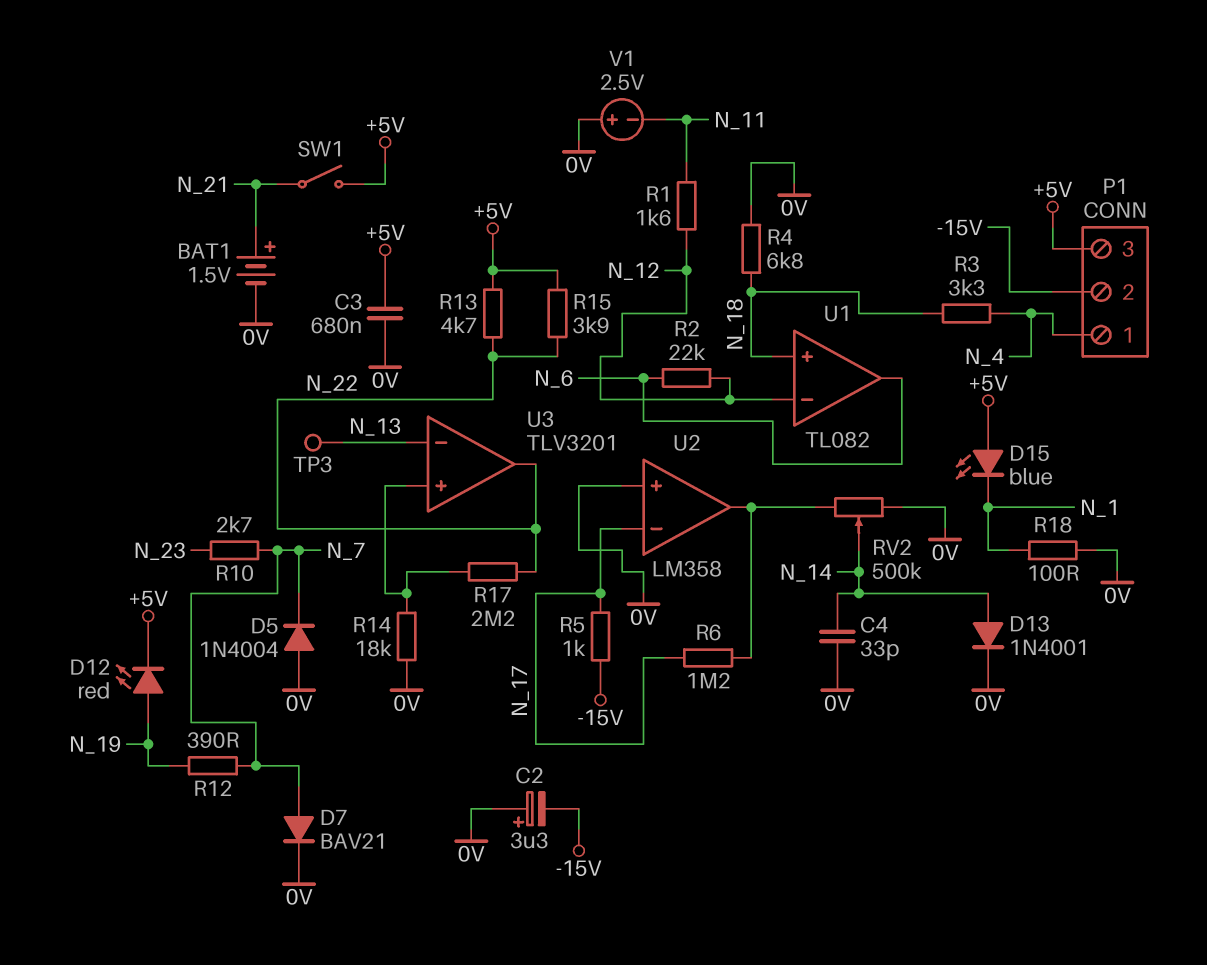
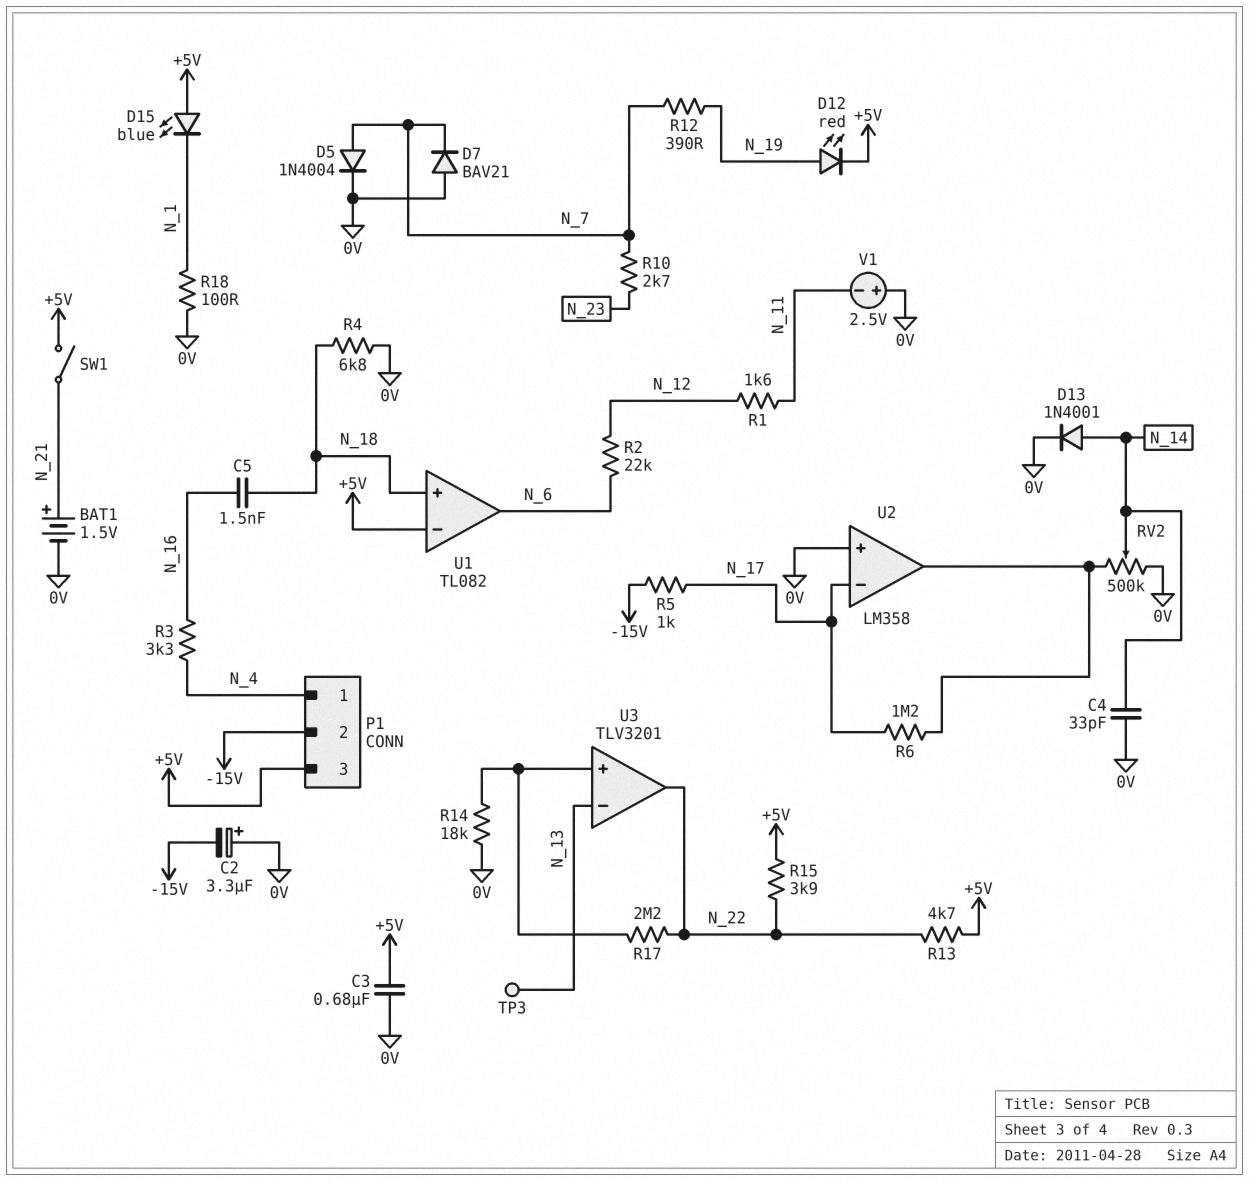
C5: none -> 1.5nF (N_16, N_18)
D5: diode 1N4004 (A 0V, K N_7) -> diode 1N4004 (A N_7, K 0V)
D7: diode BAV21 (A N_7, K 0V) -> diode BAV21 (A 0V, K N_7)
R3: 3.3k (N_4, N_18) -> 3.3k (N_4, N_16)
U1 pin in-: N_12 -> +5V

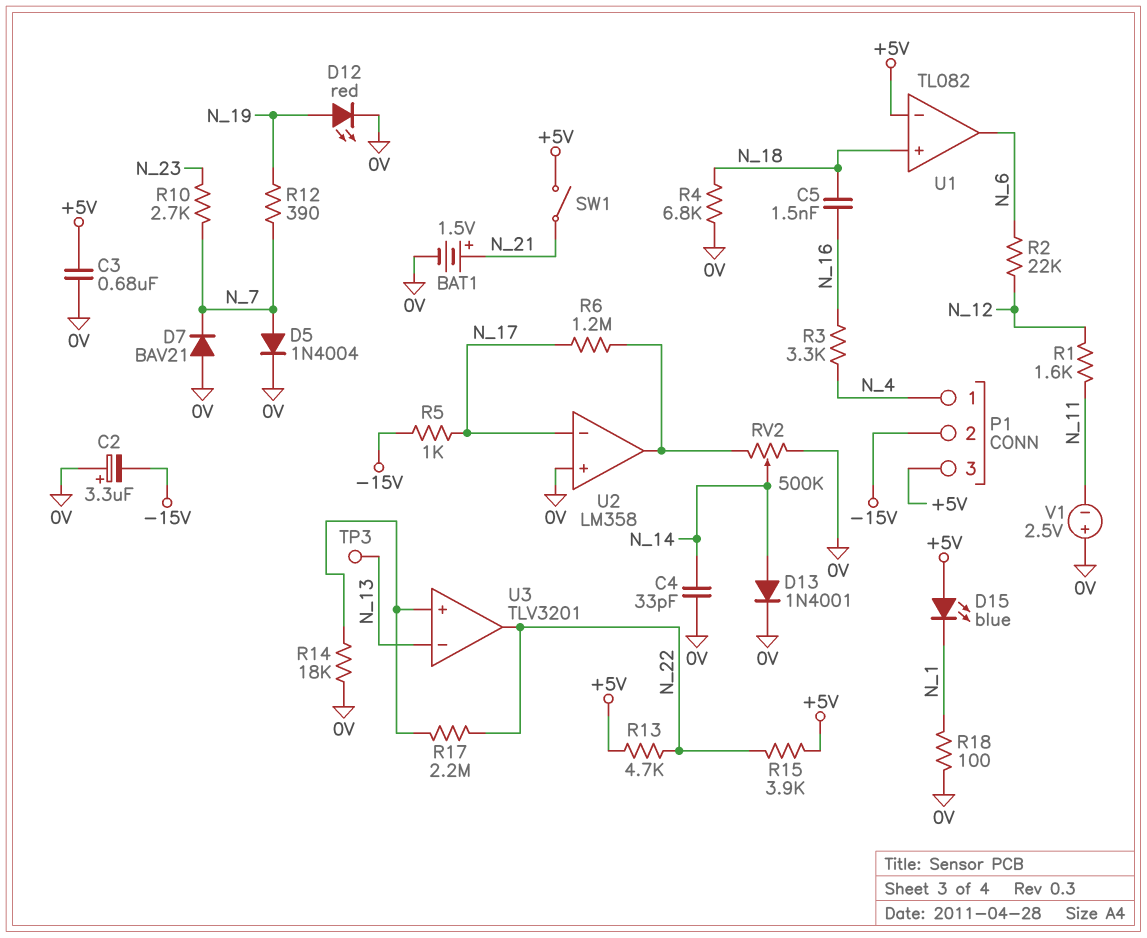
D12: LED red (A N_19, K +5V) -> LED red (A N_19, K 0V)

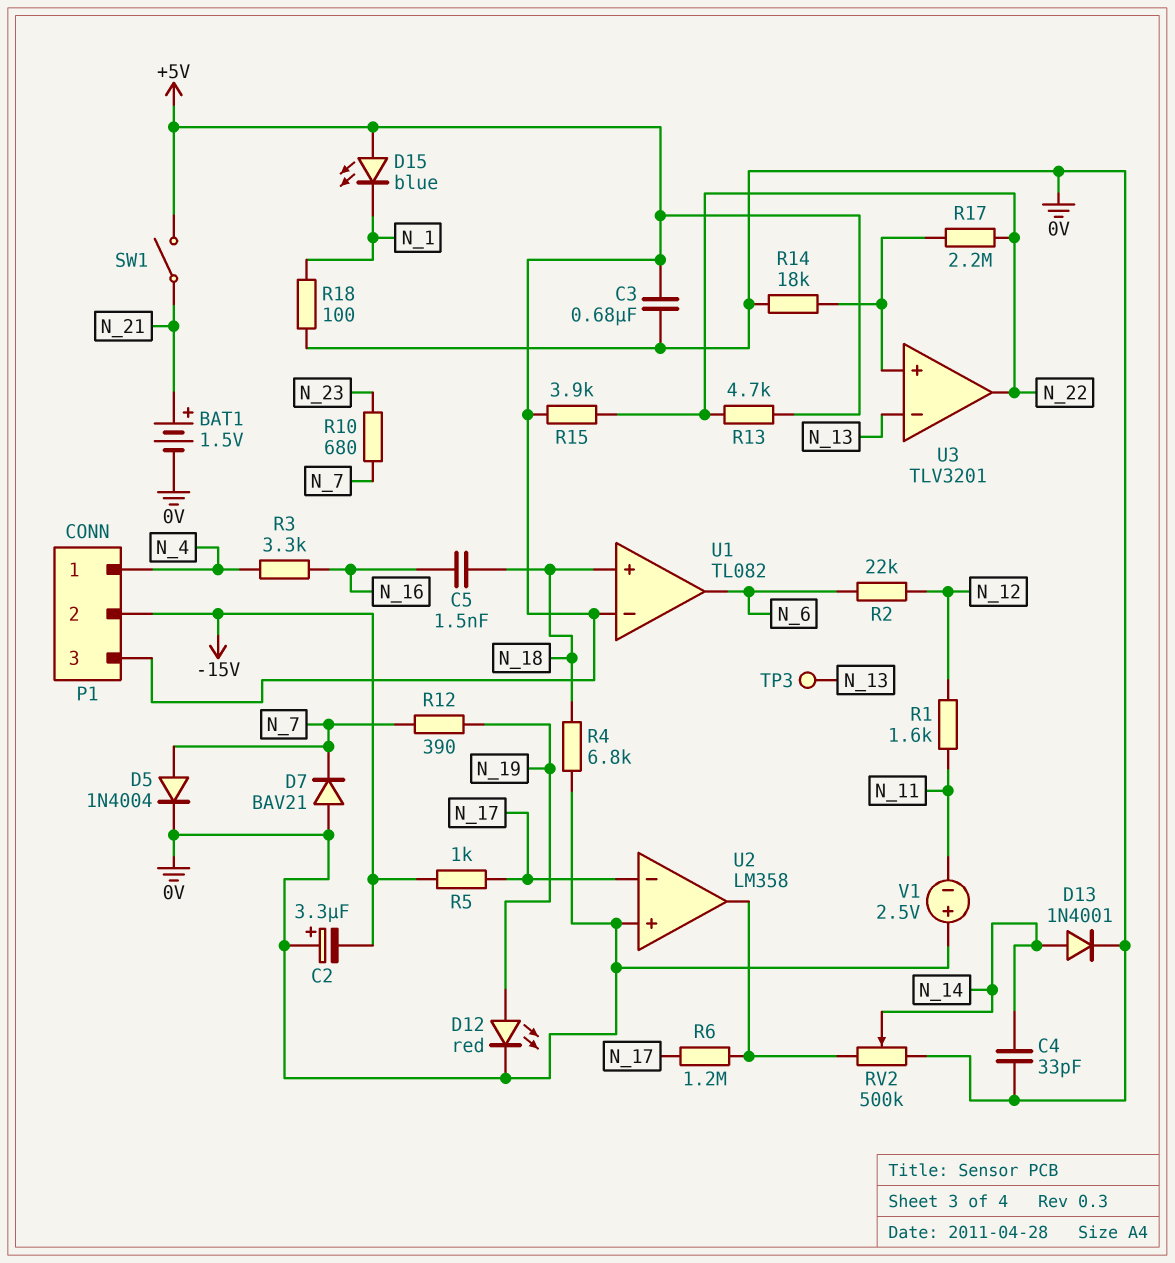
R10: 2.7k (N_7, N_23) -> 680 (N_7, N_23)

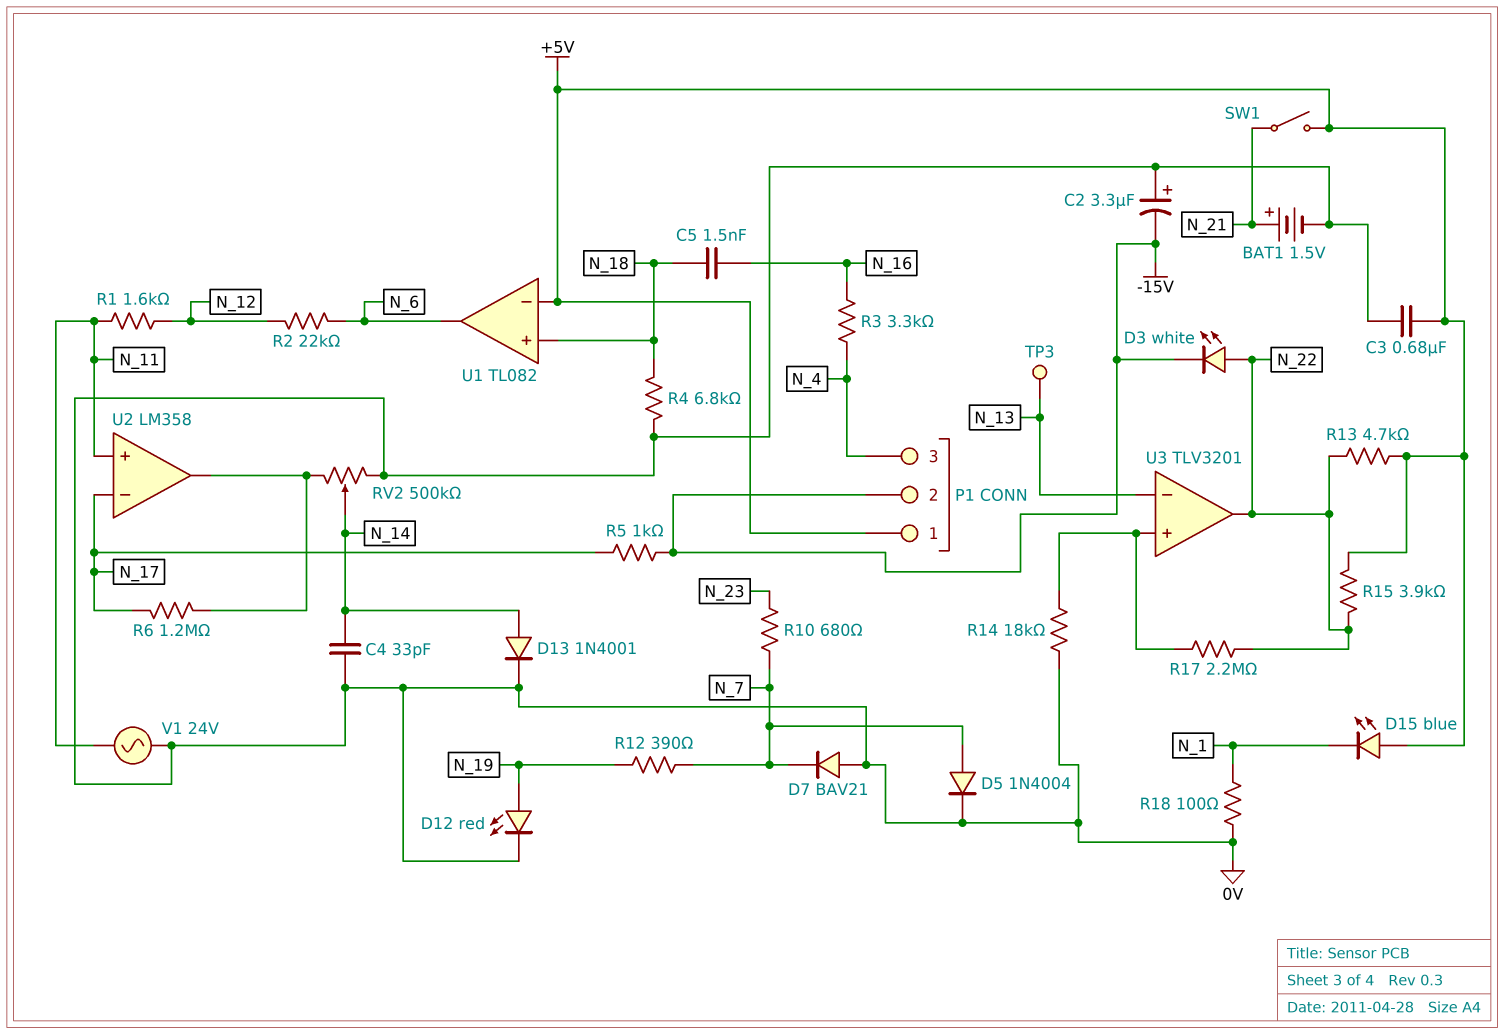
D3: none -> LED white (A N_22, K -15V)
P1 pin 1: N_4 -> +5V
P1 pin 3: +5V -> N_4
U2 pin in+: 0V -> N_11
V1: 2.5V (plus 0V, minus N_11) -> AC 24V (0V, N_11)

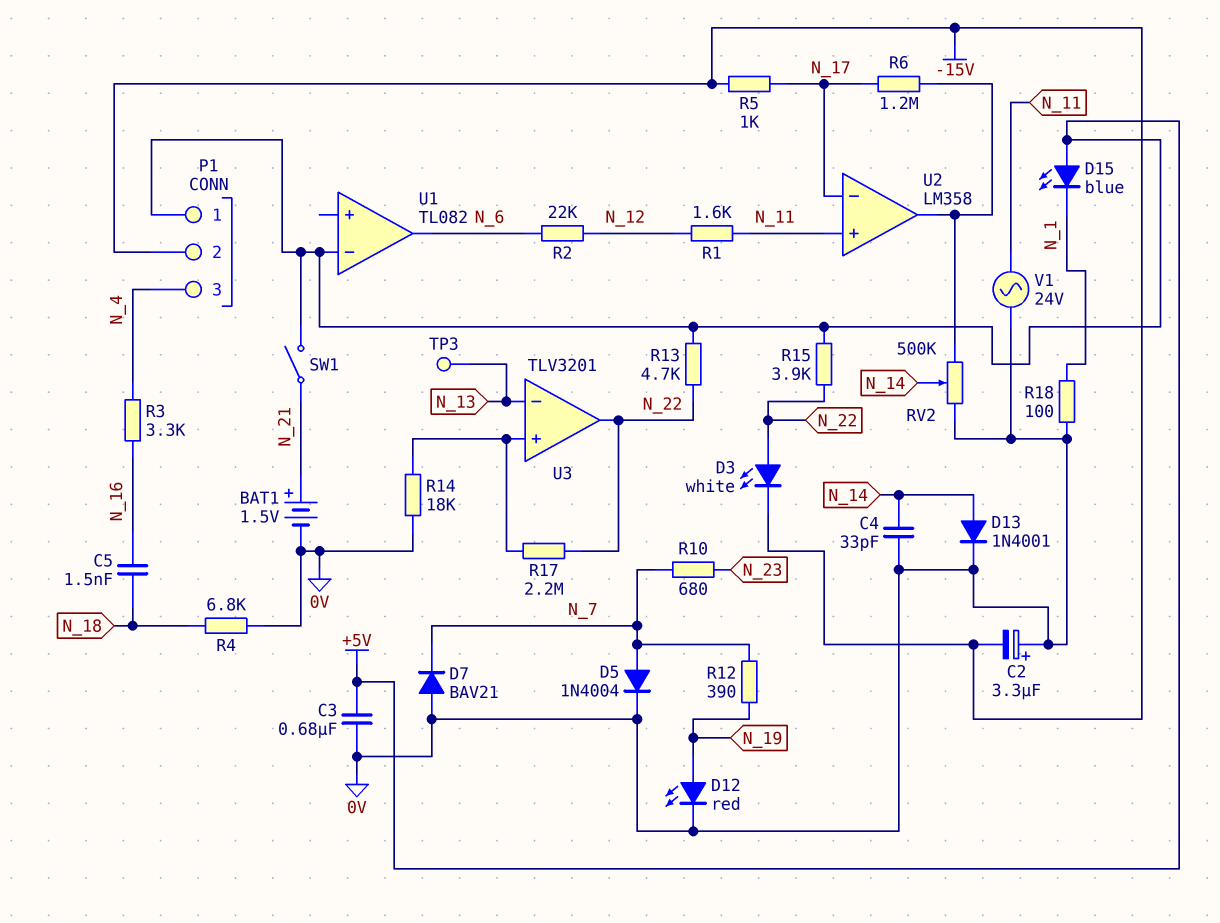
U1 pin in+: N_18 -> none

